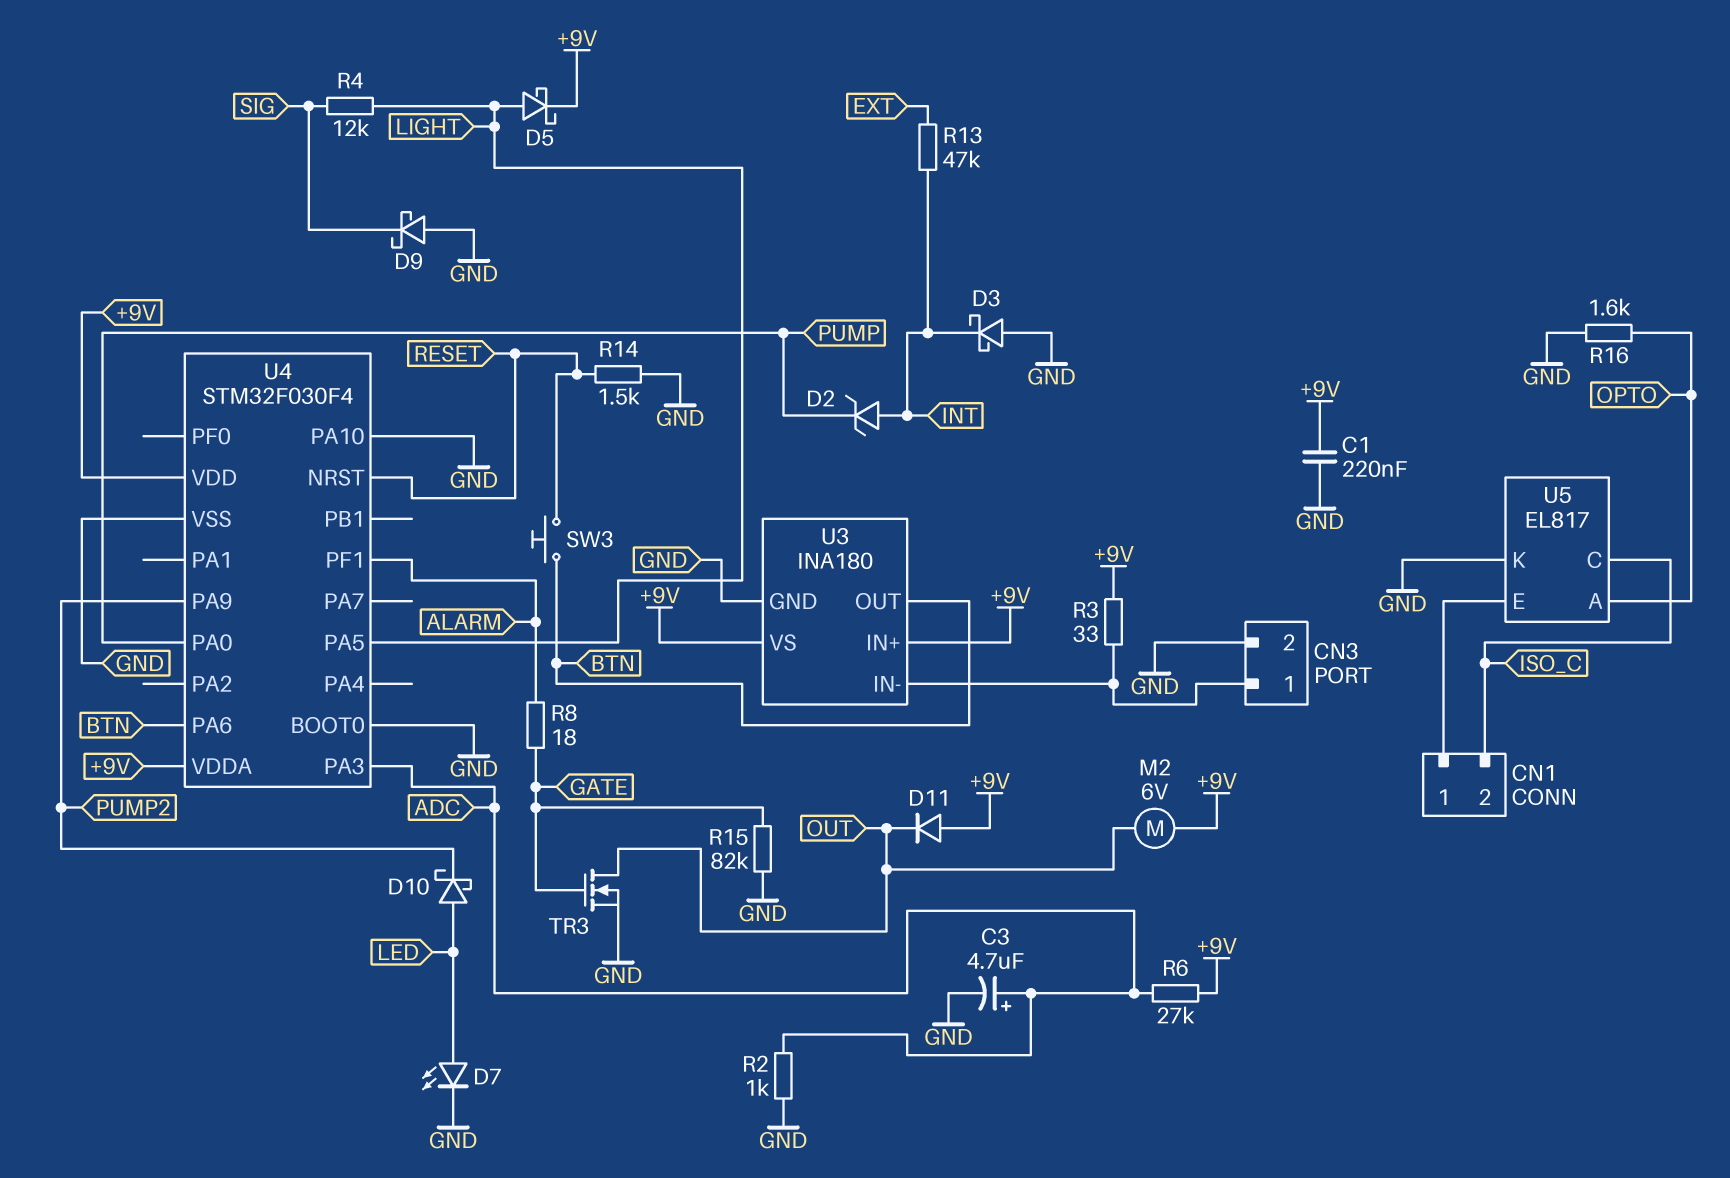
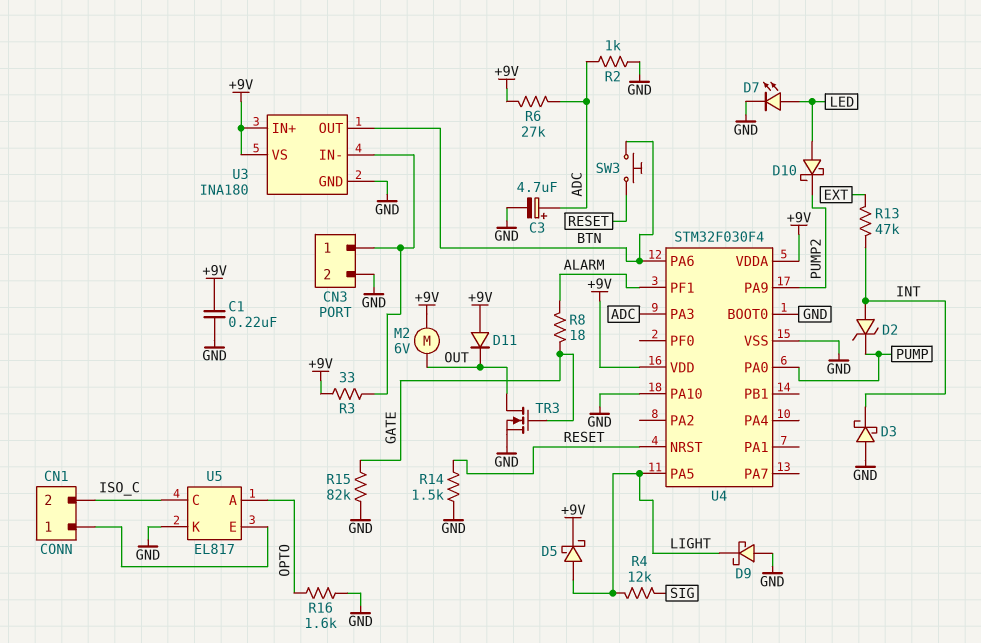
D9: schottky (A GND, K SIG) -> schottky (A GND, K LIGHT)

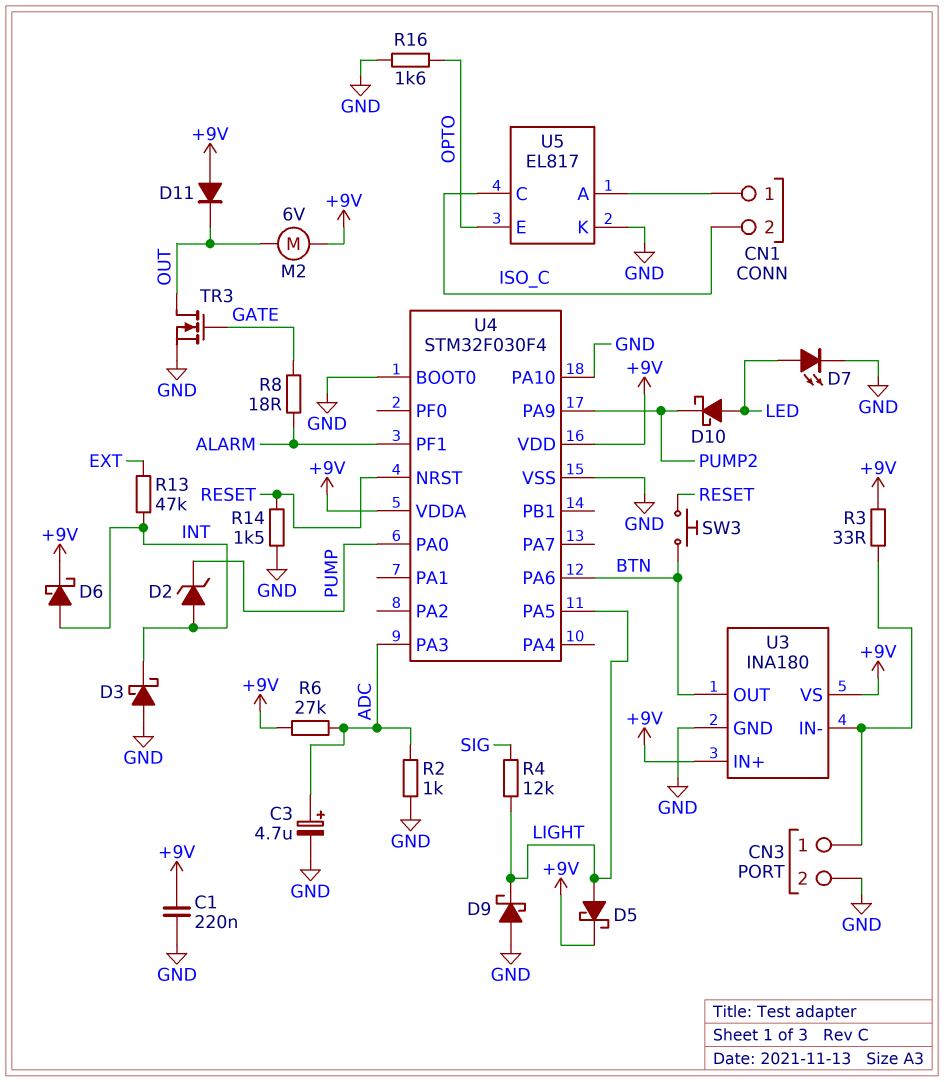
D6: none -> schottky (A INT, K +9V)
R15: 82k (GATE, GND) -> none
U5 pin A: OPTO -> CN1/1
U5 pin E: CN1/1 -> OPTO

